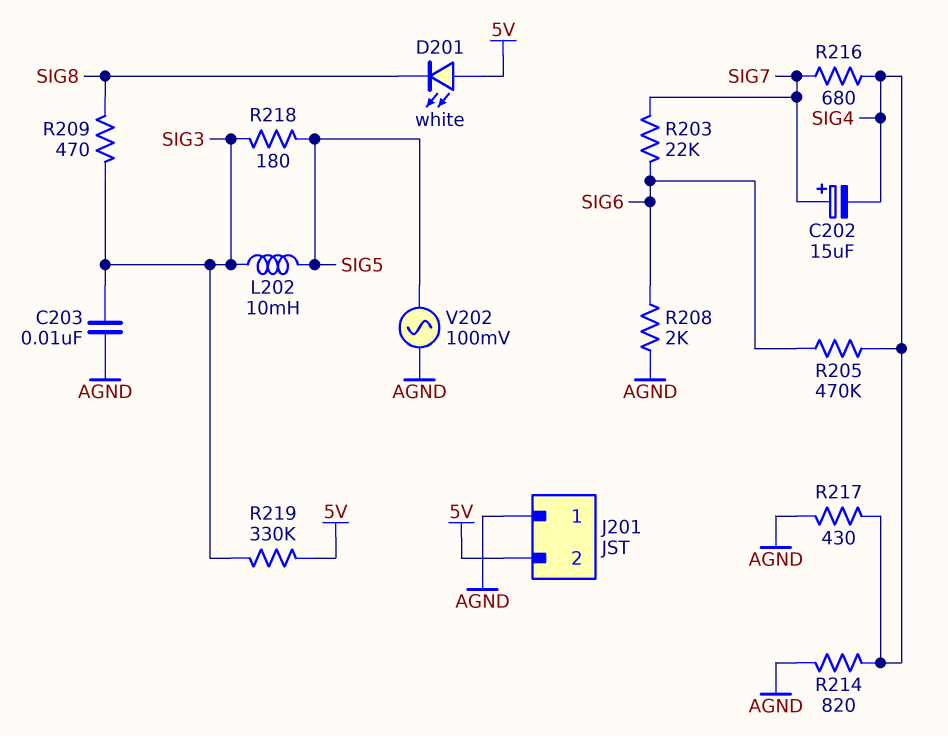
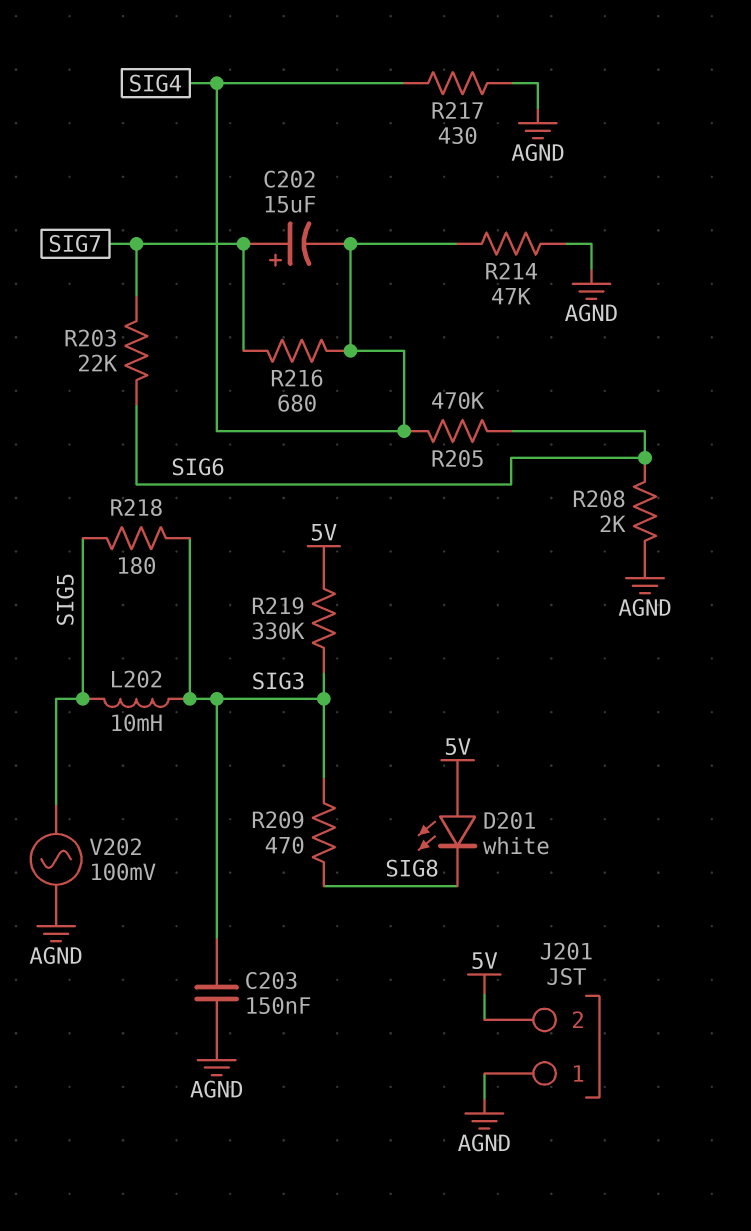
C203: 10nF (AGND, SIG3) -> 150nF (AGND, SIG3)
R214: 820 (AGND, SIG4) -> 47k (AGND, SIG4)

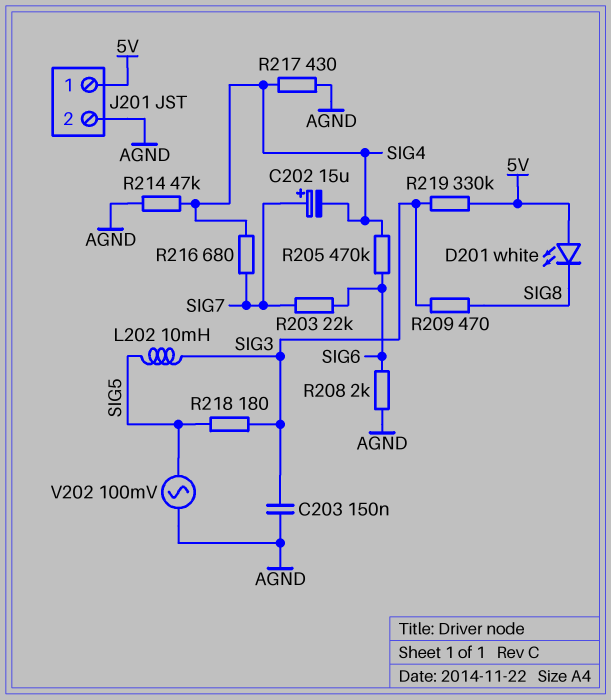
J201 pin 1: AGND -> 5V
J201 pin 2: 5V -> AGND

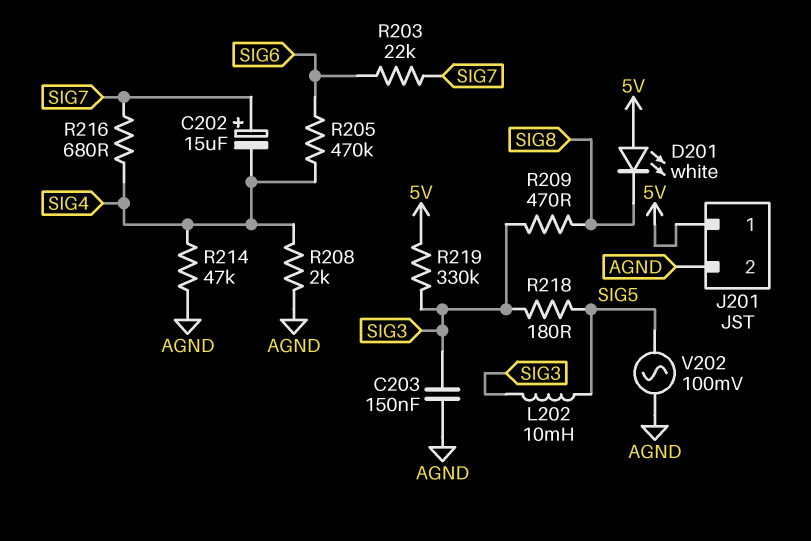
R208: 2k (AGND, SIG6) -> 2k (AGND, SIG4)
R217: 430 (AGND, SIG4) -> none

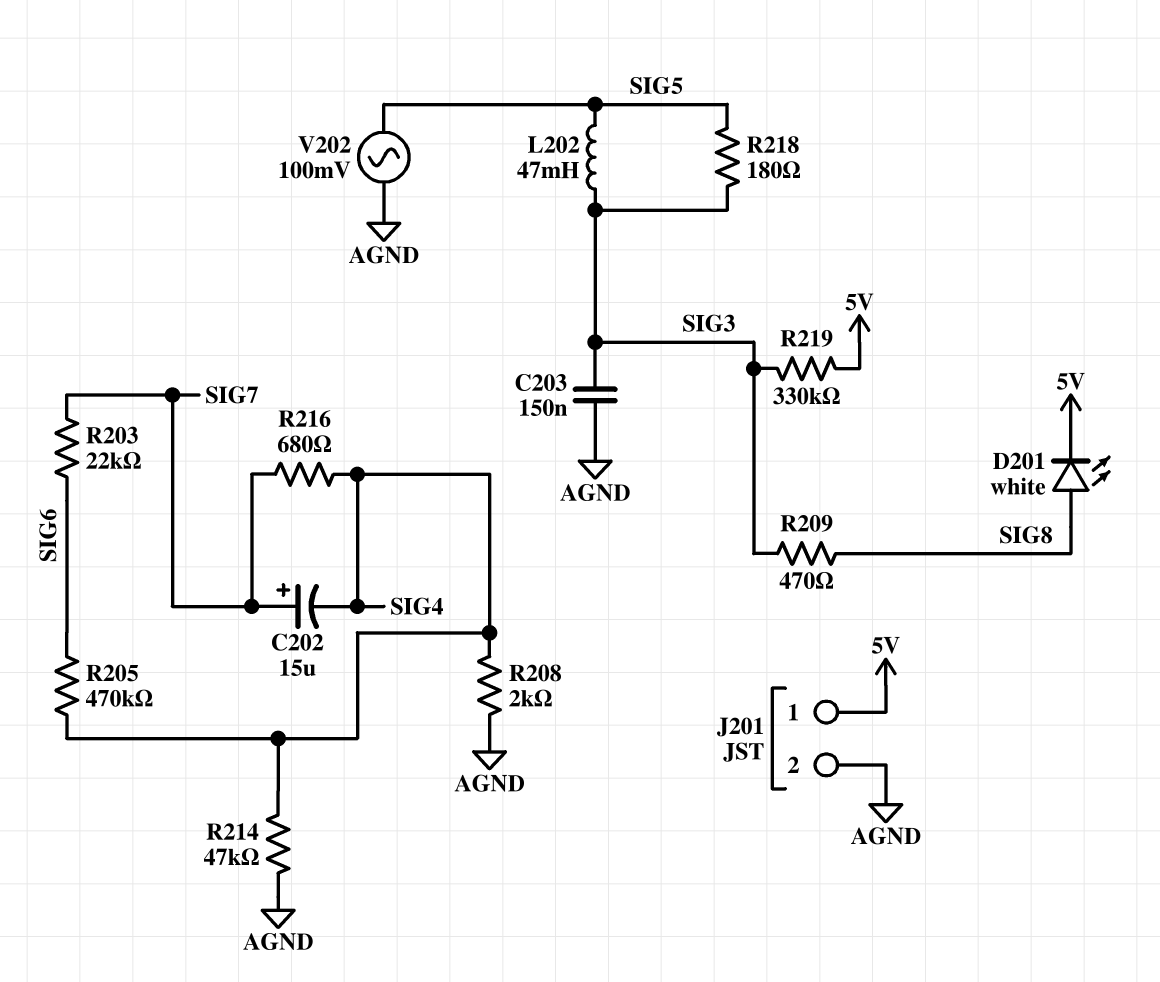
D201: LED white (A 5V, K SIG8) -> LED white (A SIG8, K 5V)
L202: 10mH (SIG3, SIG5) -> 47mH (SIG3, SIG5)

